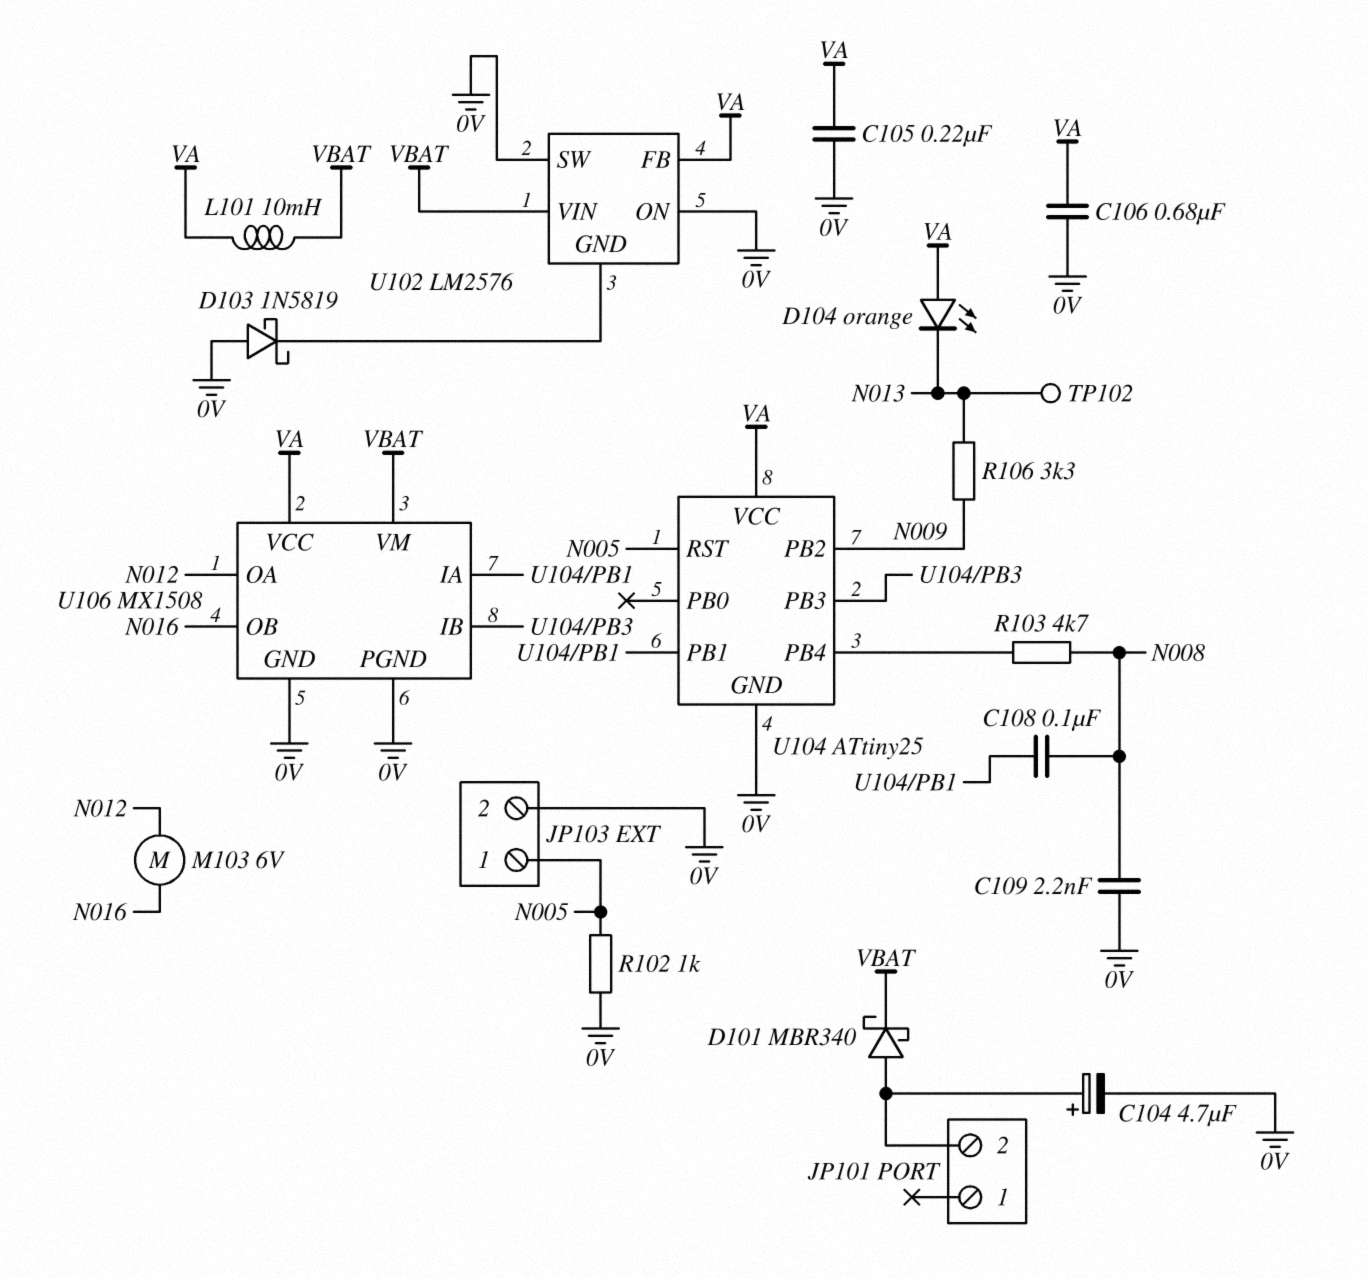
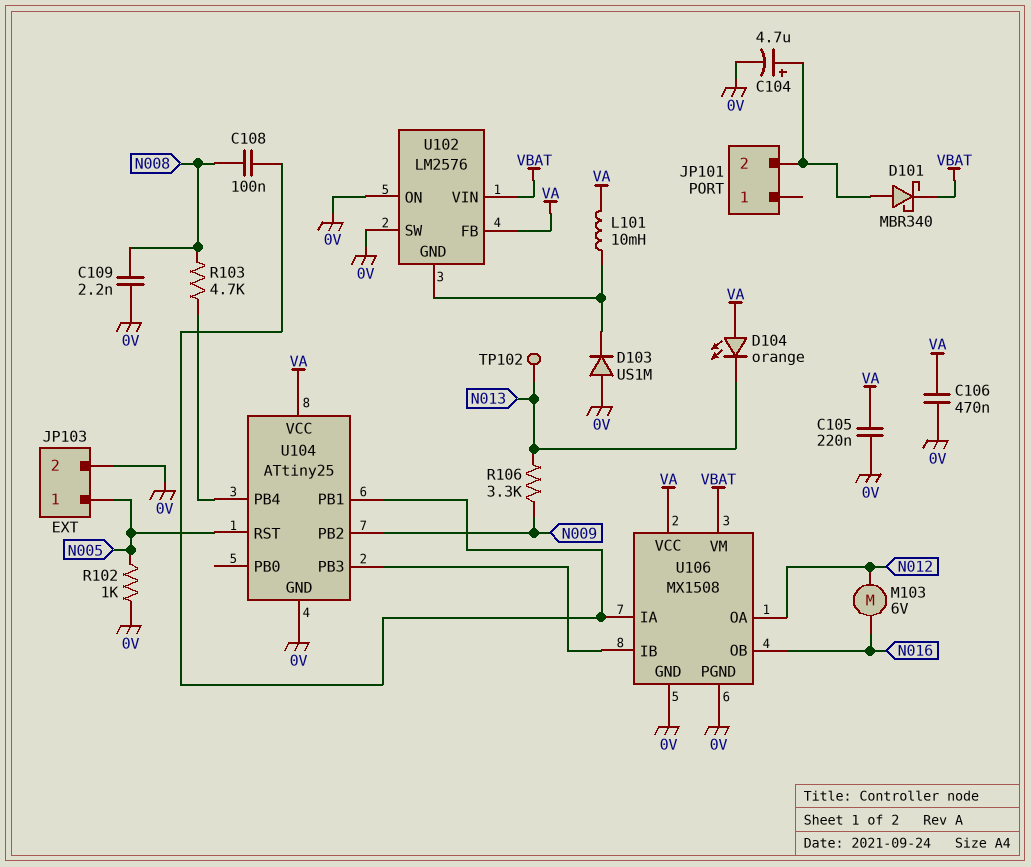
C106: 680nF (0V, VA) -> 470nF (0V, VA)
D103: schottky 1N5819 (A 0V, K U102/GND) -> diode US1M (A 0V, K U102/GND)
L101: 10mH (VA, VBAT) -> 10mH (U102/GND, VA)

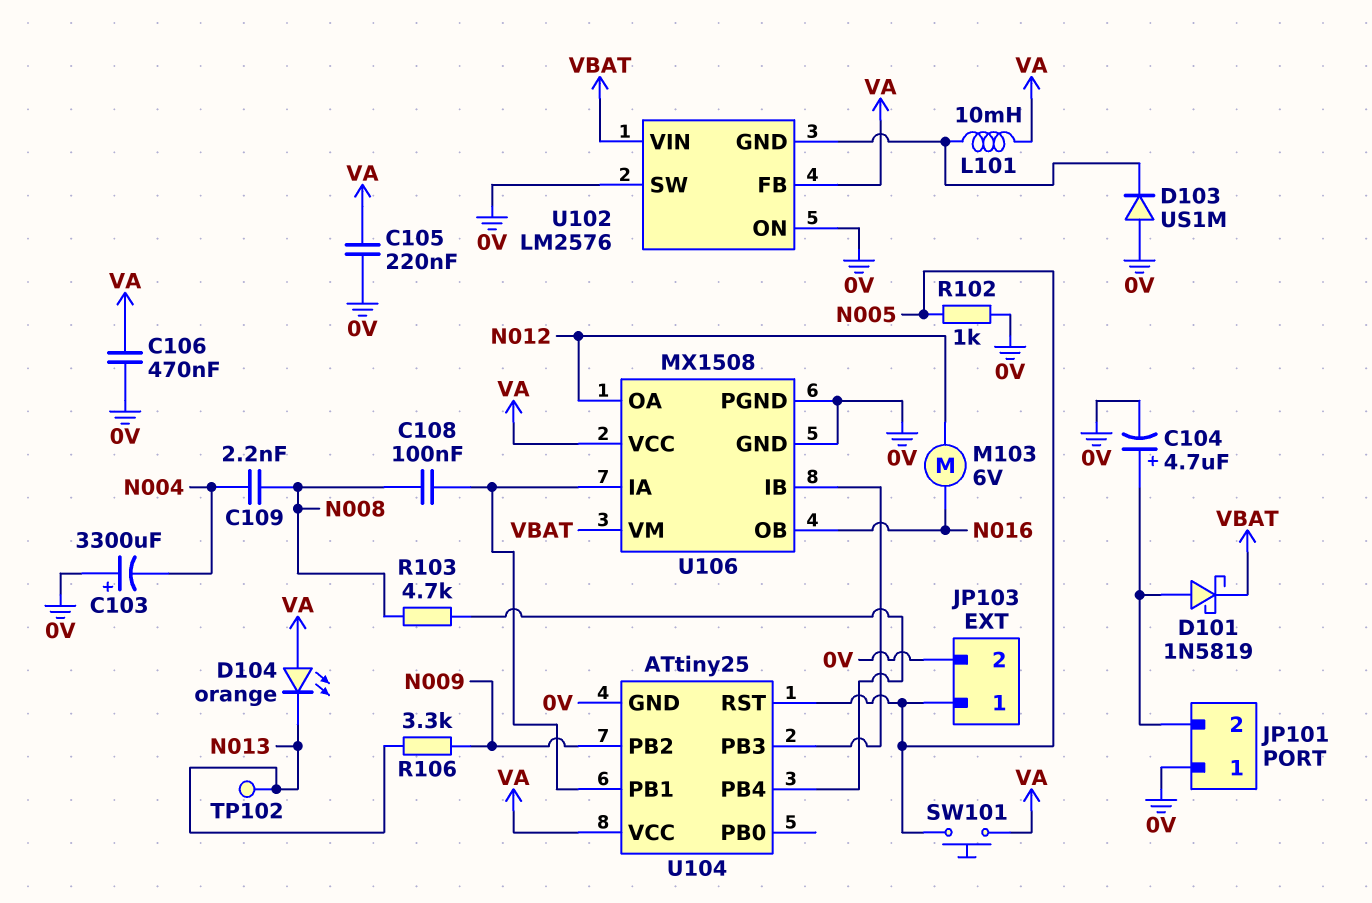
C103: none -> 3300uF (plus 0V, minus N004)
C109: 2.2nF (0V, N008) -> 2.2nF (N004, N008)
D101: schottky MBR340 (A JP101/2, K VBAT) -> schottky 1N5819 (A JP101/2, K VBAT)
JP101 pin 1: none -> 0V
SW101: none -> button (N005, VA)

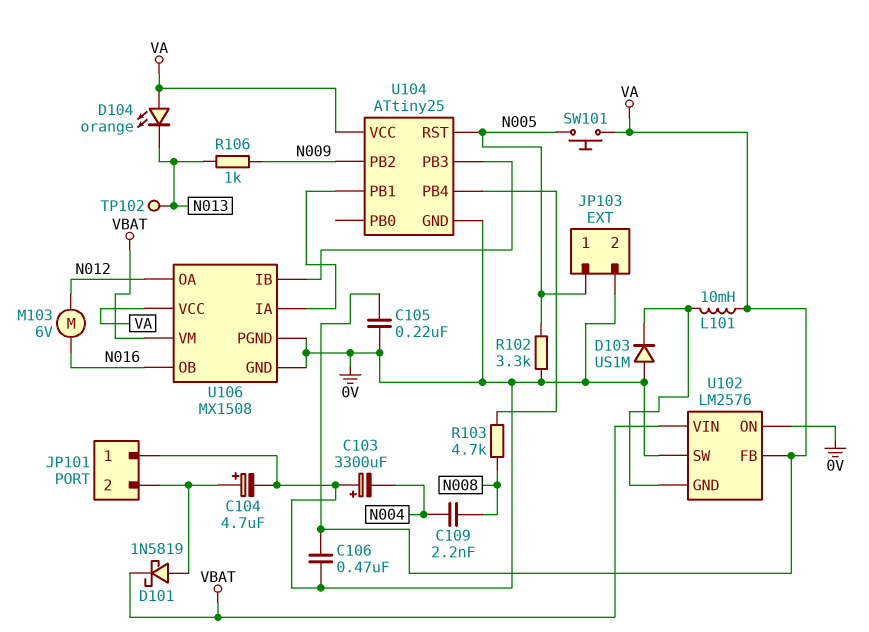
C108: 100nF (N008, U104/PB1) -> none
R102: 1k (0V, N005) -> 3.3k (0V, N005)
R106: 3.3k (N009, N013) -> 1k (N009, N013)

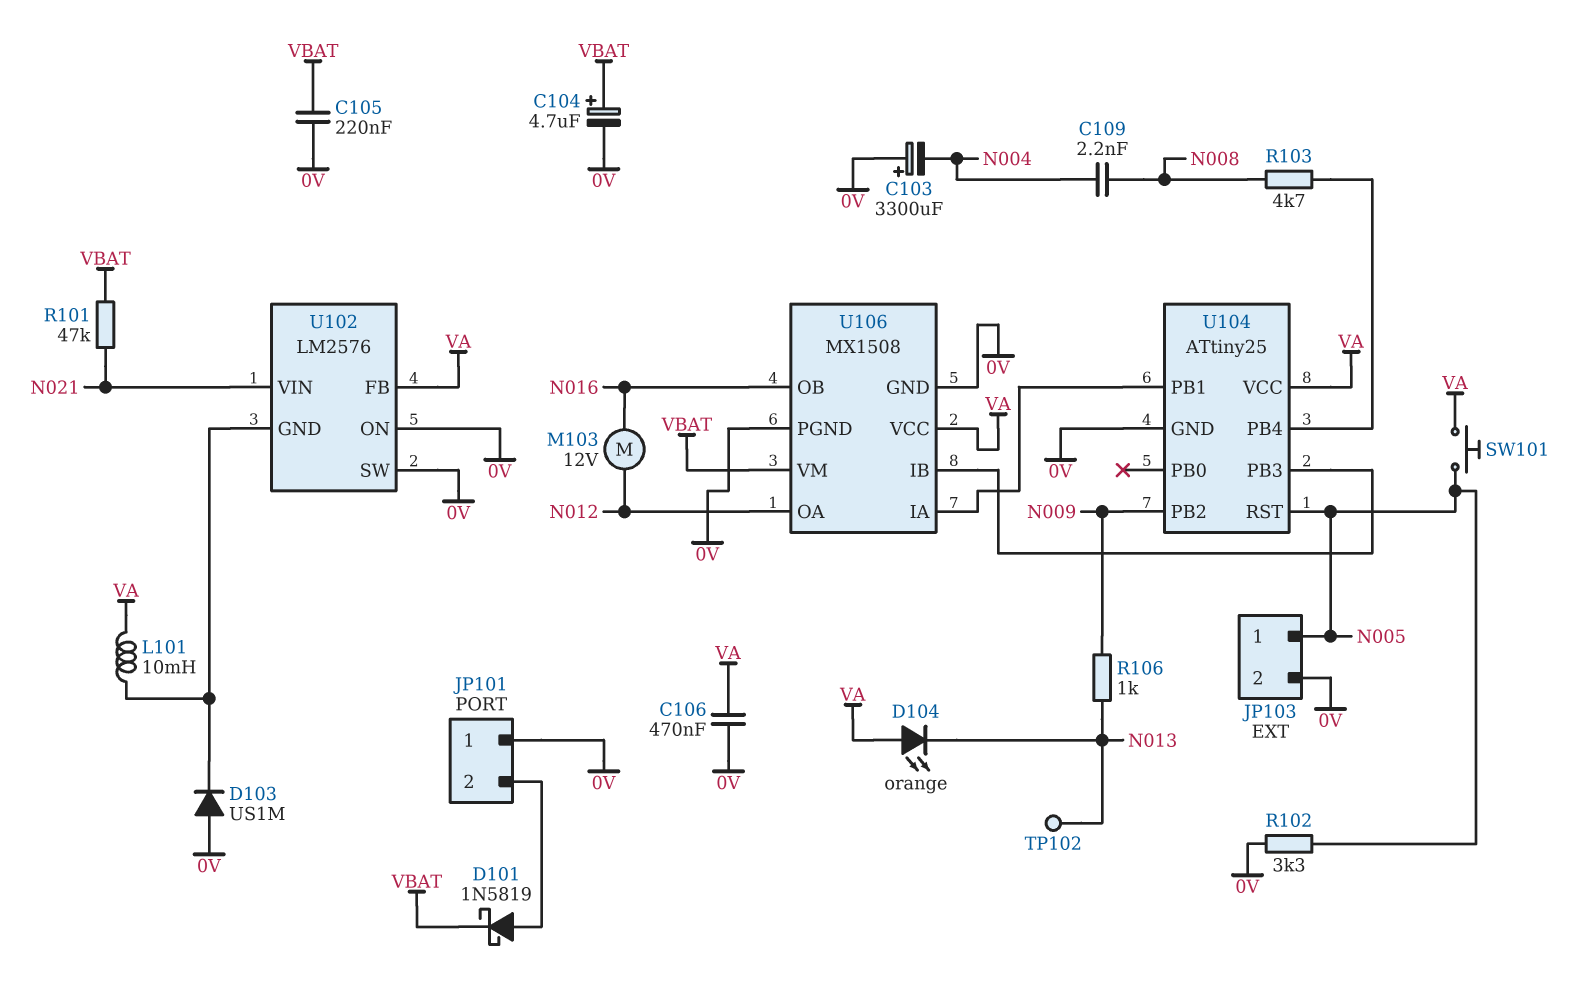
C104: 4.7uF (plus JP101/2, minus 0V) -> 4.7uF (plus VBAT, minus 0V)
C105: 220nF (0V, VA) -> 220nF (0V, VBAT)
M103: motor 6V (N012, N016) -> motor 12V (N012, N016)
R101: none -> 47k (N021, VBAT)
U102 pin VIN: VBAT -> N021

